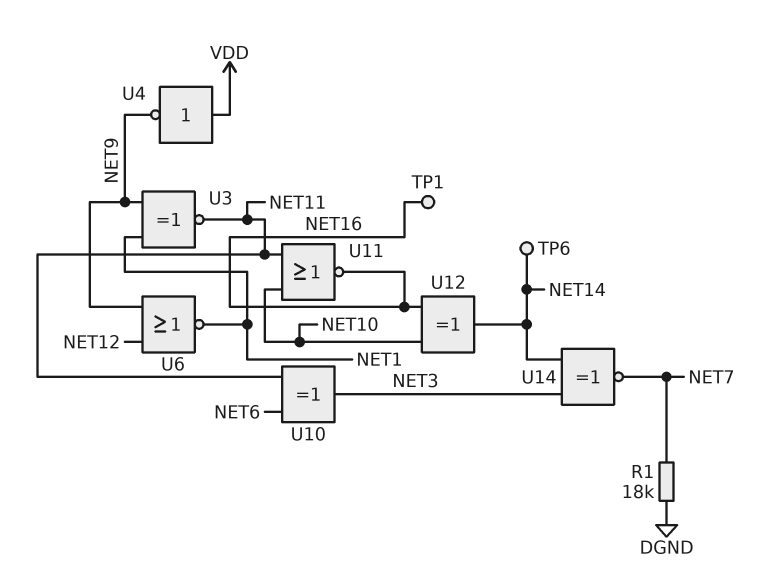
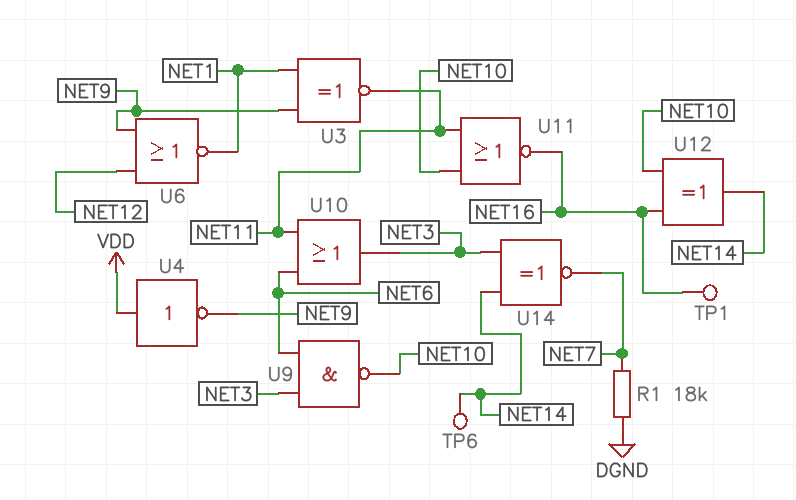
U9: none -> NAND (in NET3, in NET6, out NET10)
U10: XOR (in NET6, in NET11, out NET3) -> OR (in NET6, in NET11, out NET3)

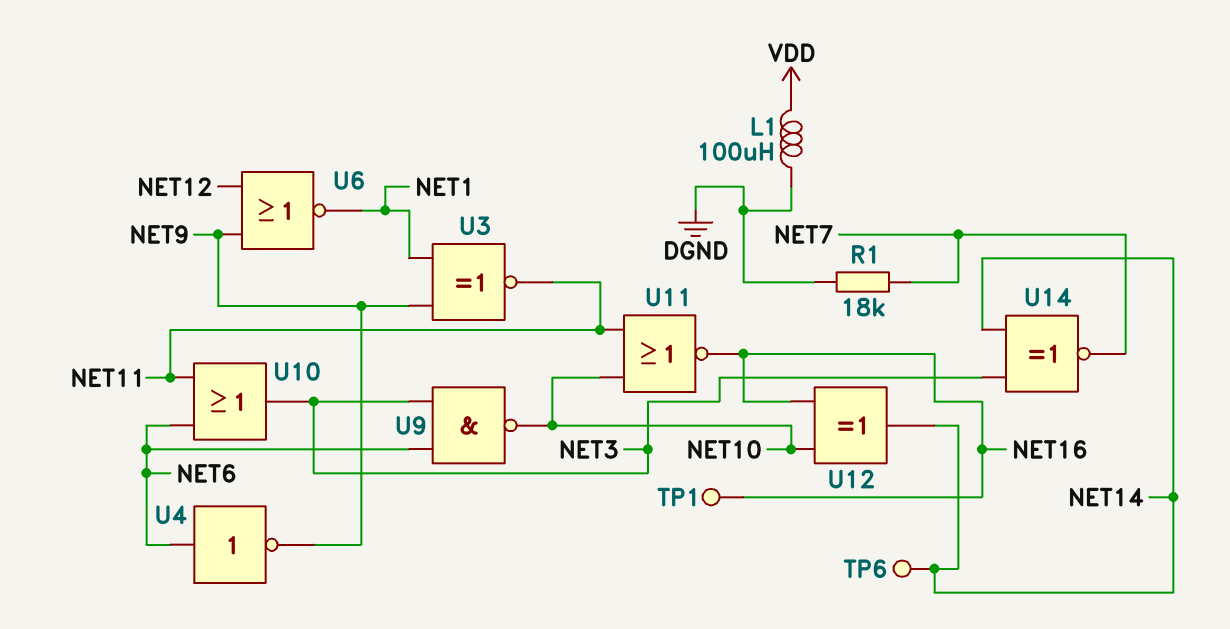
L1: none -> 100uH (DGND, VDD)
U4: NOT (in VDD, out NET9) -> NOT (in NET6, out NET9)

